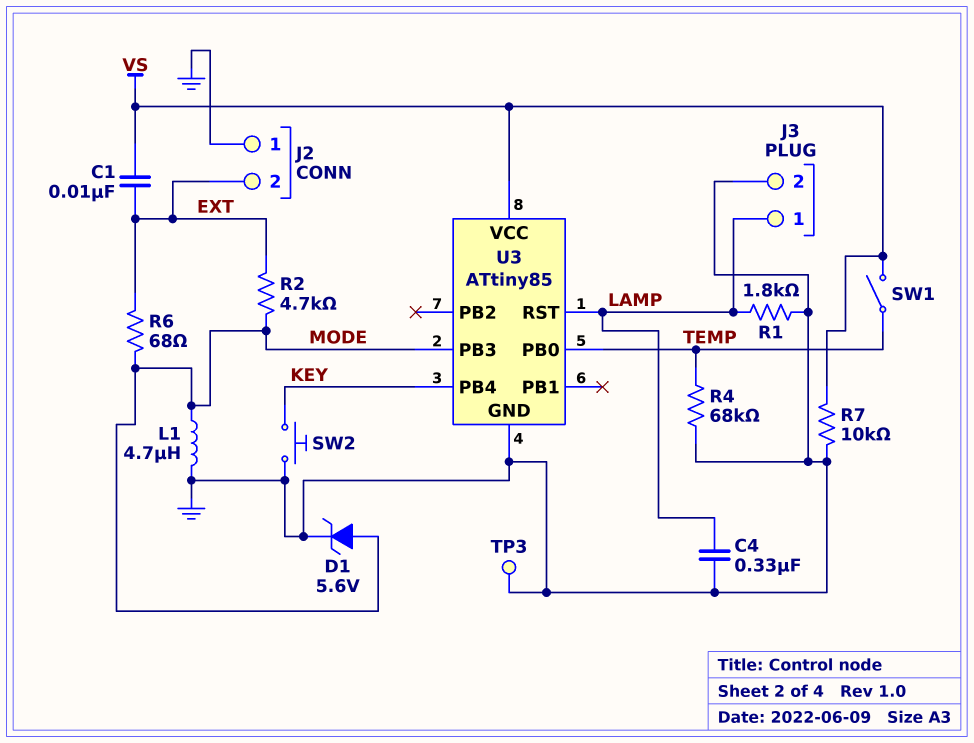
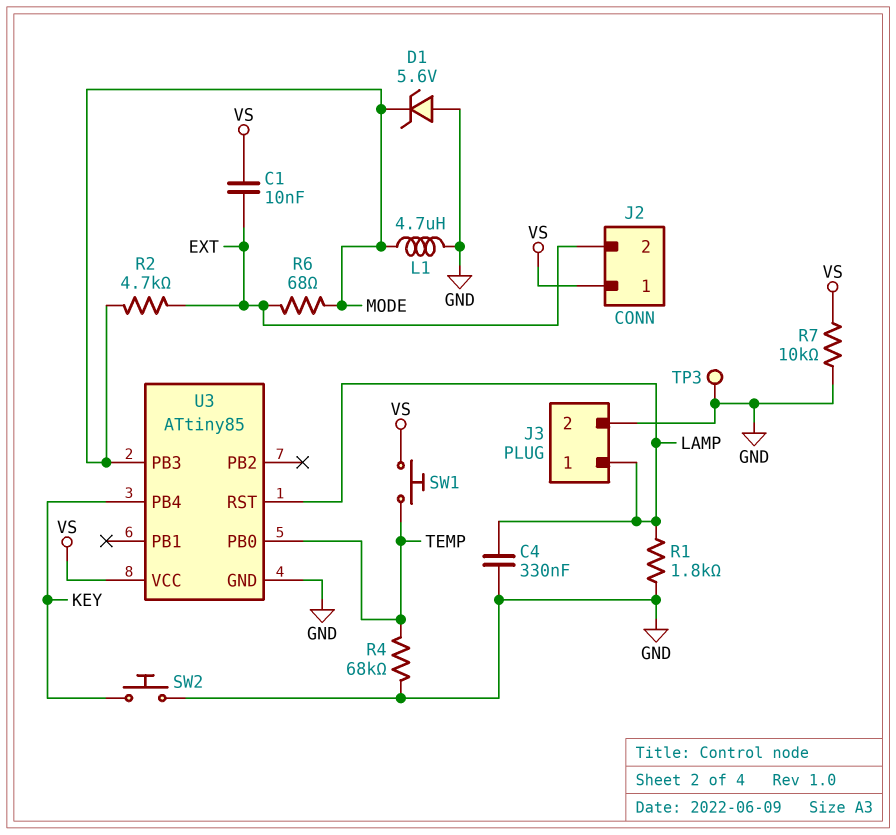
D1: zener 5.6V (A MODE, K GND) -> zener 5.6V (A GND, K MODE)
J2 pin 1: GND -> VS
SW1: switch (TEMP, VS) -> button (TEMP, VS)

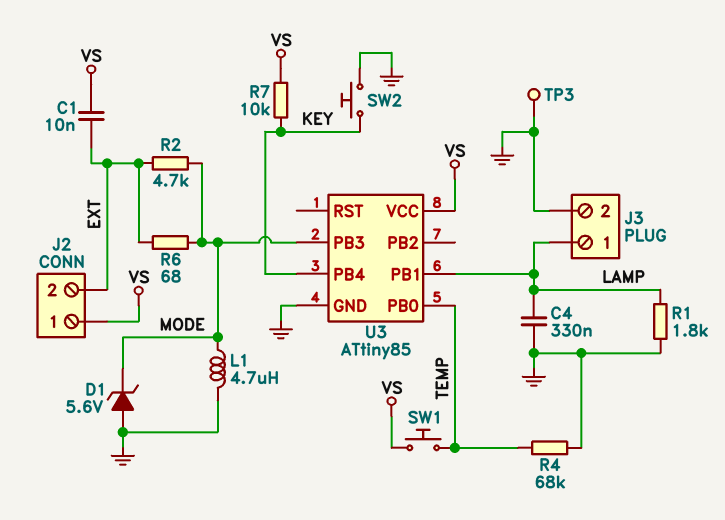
R7: 10k (GND, VS) -> 10k (KEY, VS)
U3 pin PB1: none -> LAMP
U3 pin RST: LAMP -> none

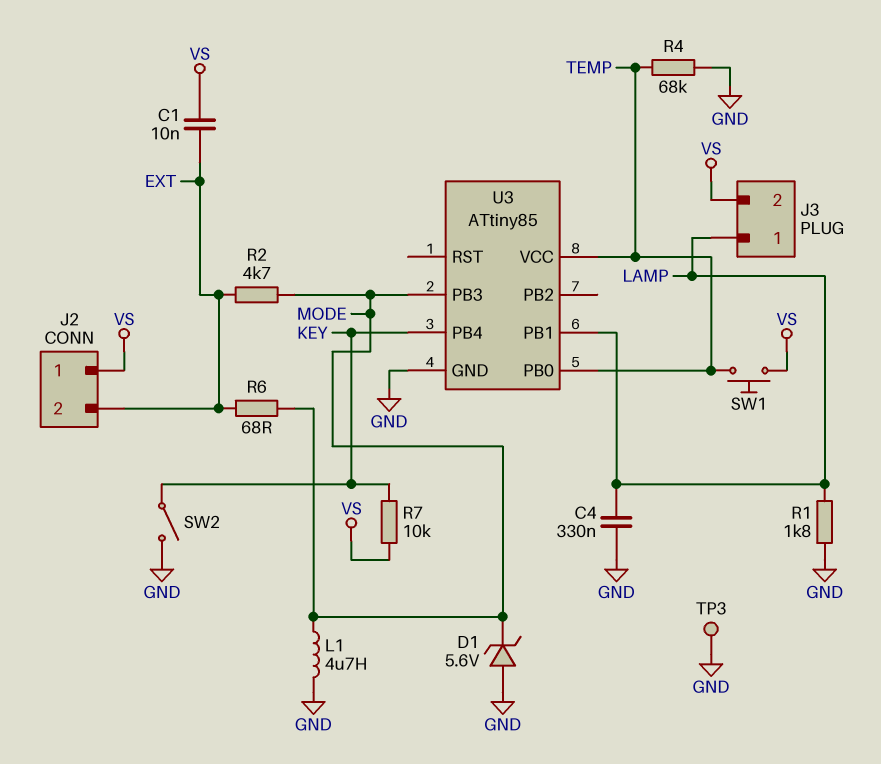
J3 pin 2: GND -> VS
SW2: button (GND, KEY) -> switch (GND, KEY)
U3 pin VCC: VS -> TEMP

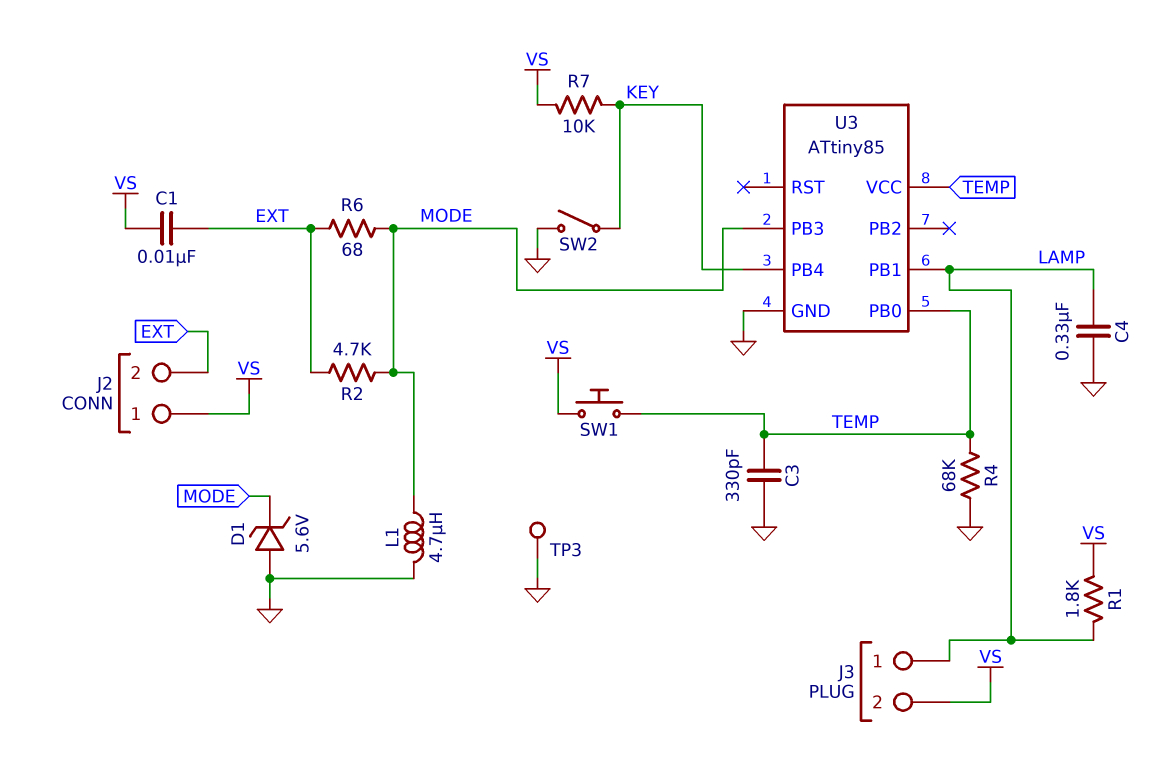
C3: none -> 330pF (GND, TEMP)
R1: 1.8k (GND, LAMP) -> 1.8k (LAMP, VS)

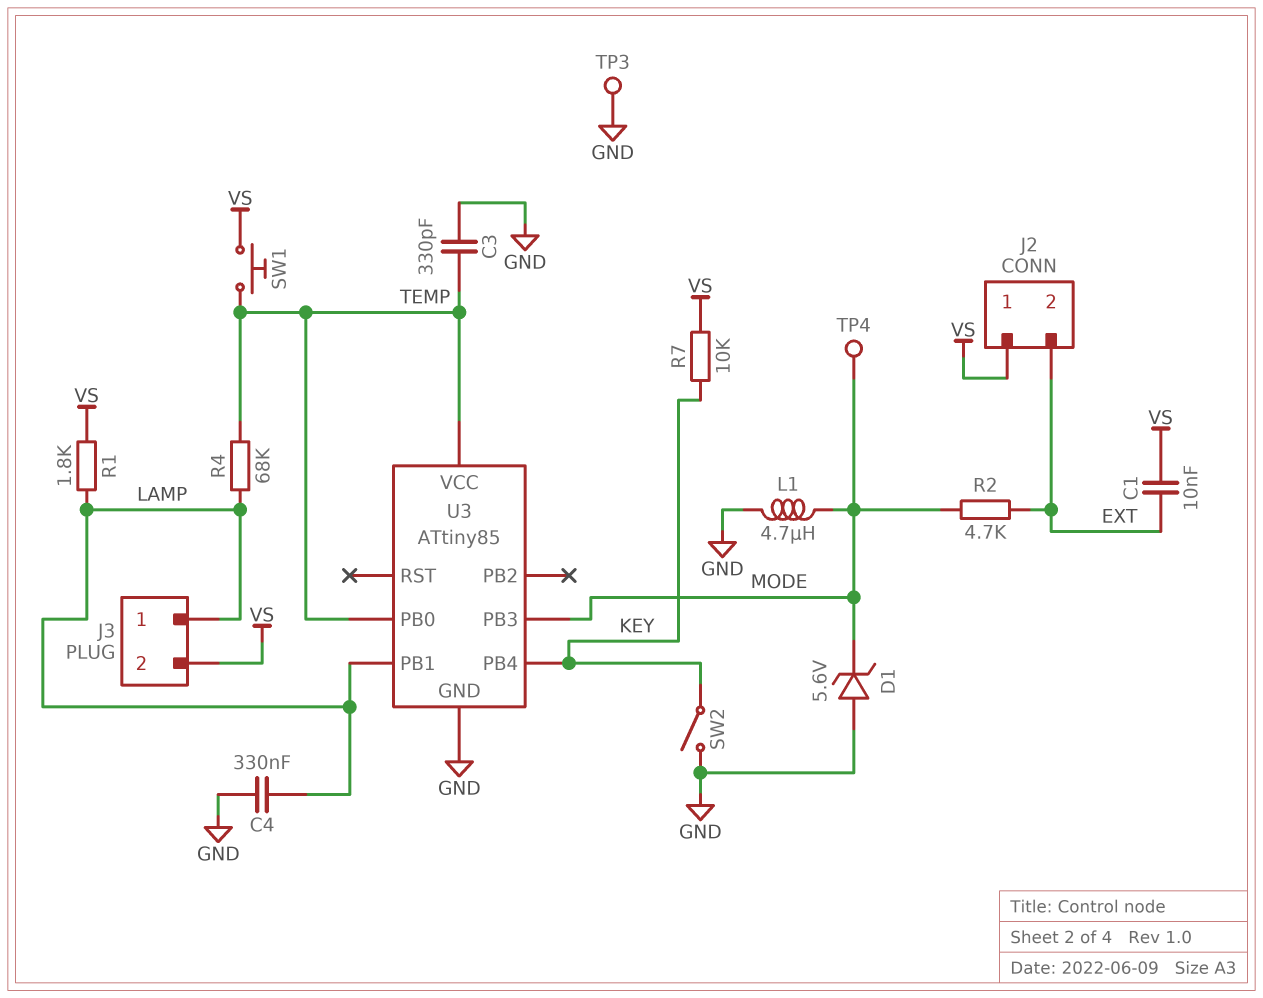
R4: 68k (GND, TEMP) -> 68k (LAMP, TEMP)
R6: 68 (EXT, MODE) -> none
TP4: none -> test point (MODE)

